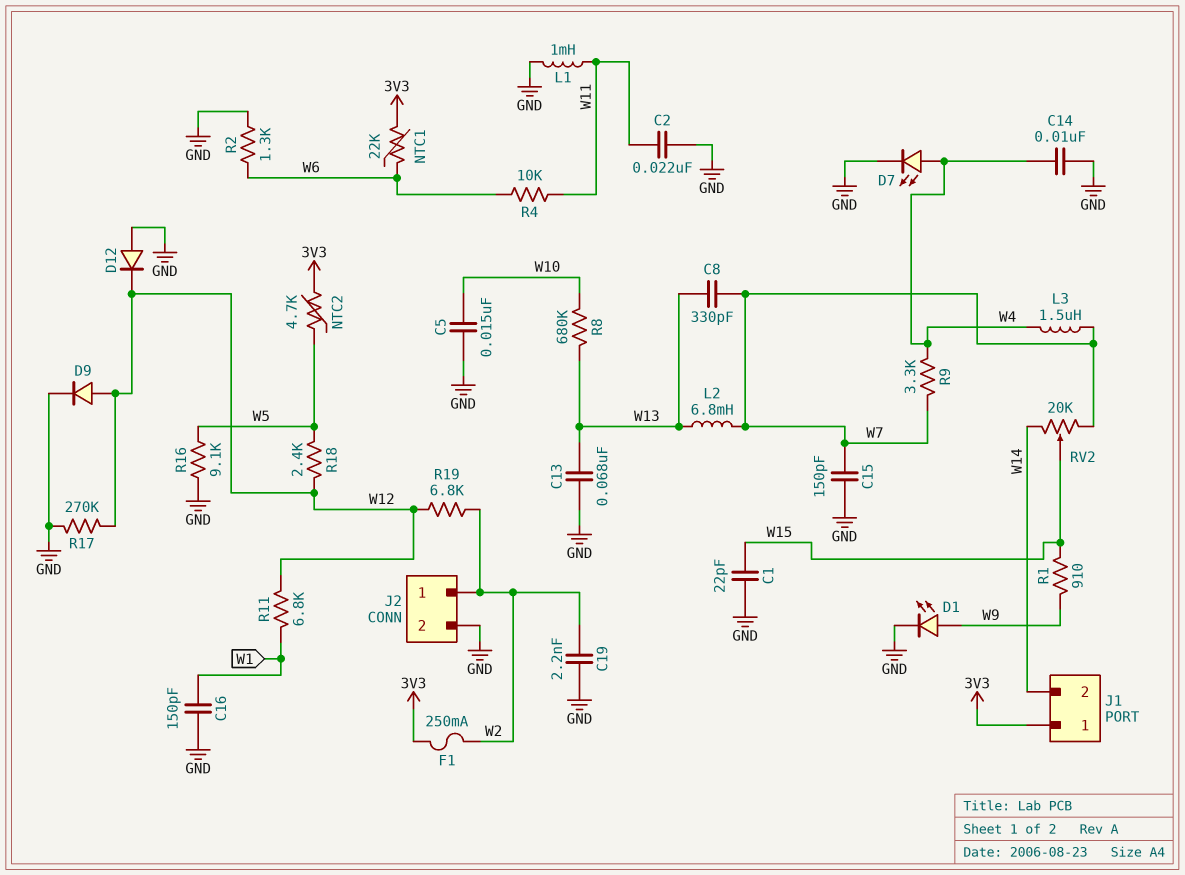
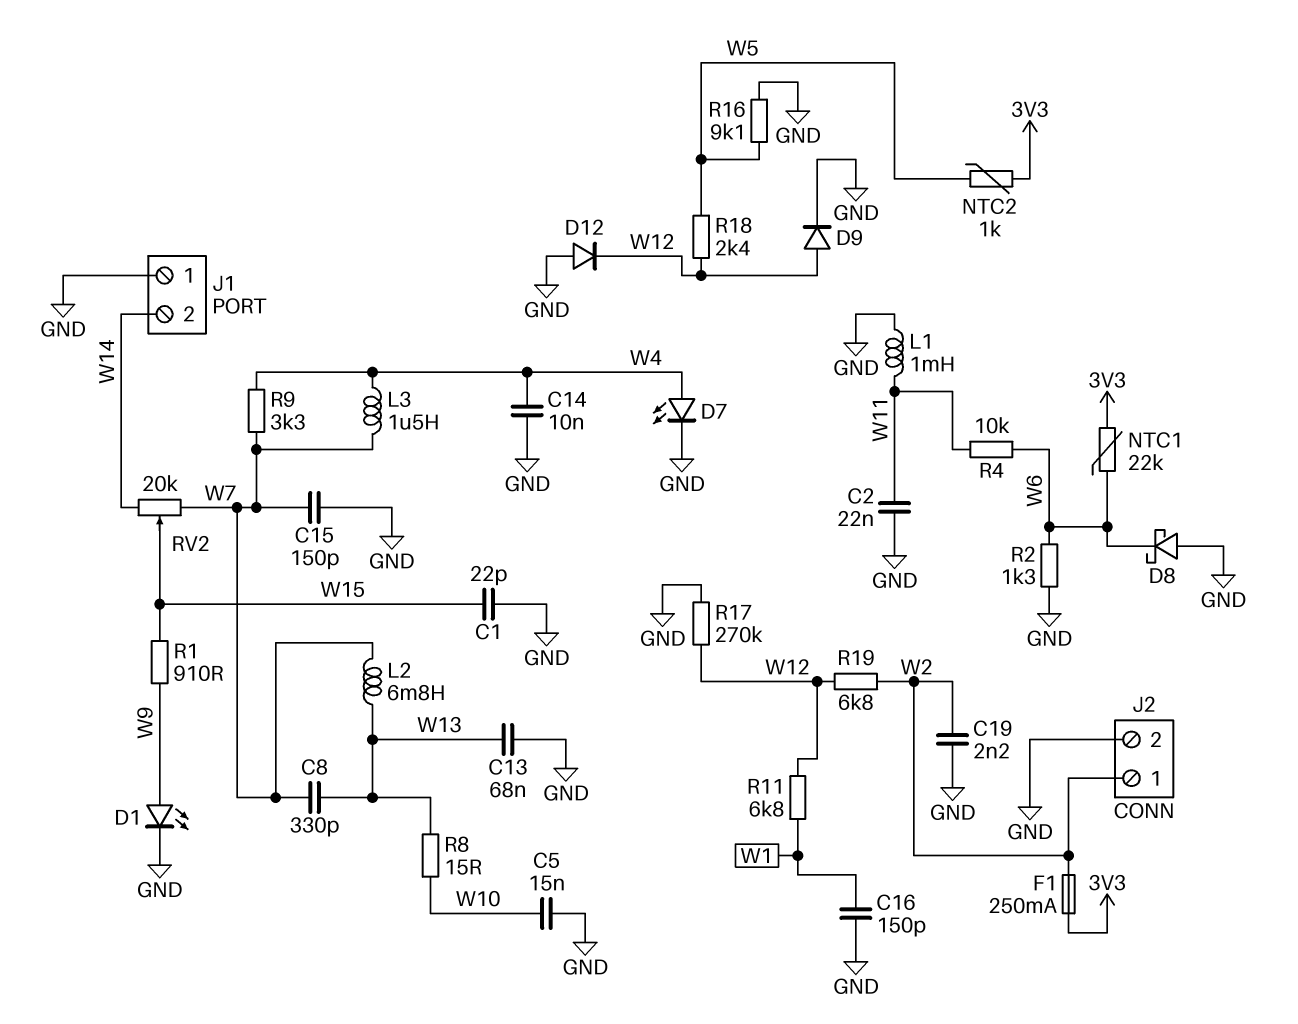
D8: none -> schottky (A GND, K W6)
J1 pin 1: 3V3 -> GND
NTC2: 4.7k (3V3, W5) -> 1k (3V3, W5)
R8: 680k (W10, W13) -> 15 (W10, W13)

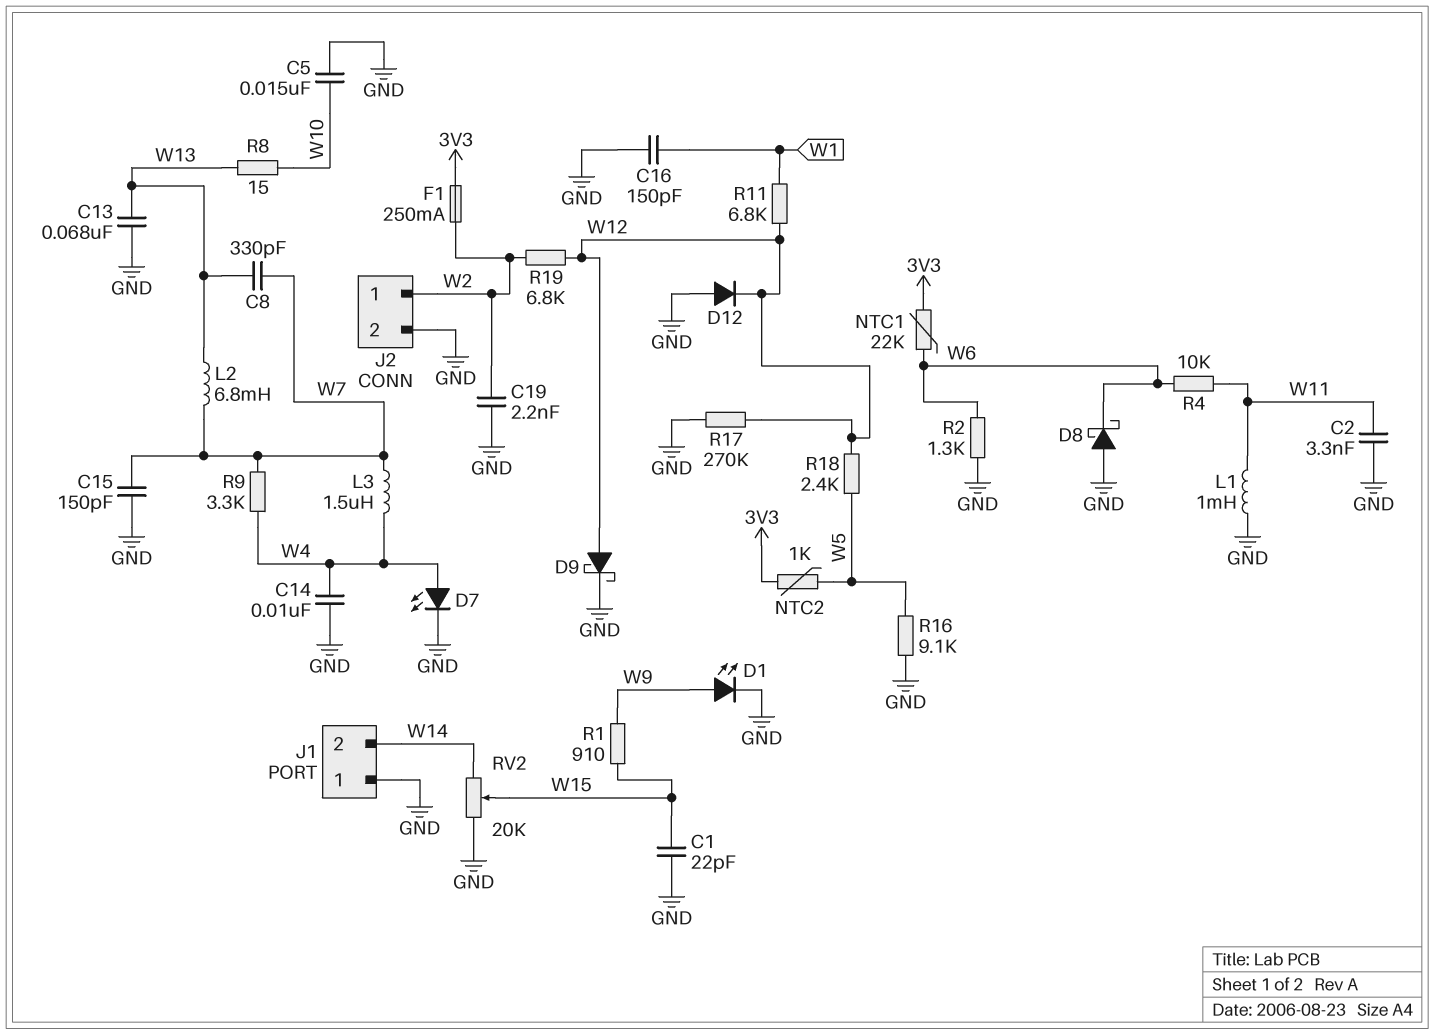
C2: 22nF (GND, W11) -> 3.3nF (GND, W11)
D9: diode (A W12, K GND) -> schottky (A W12, K GND)
RV2: 20k (W7, W14, wiper W15) -> 20k (GND, W14, wiper W15)

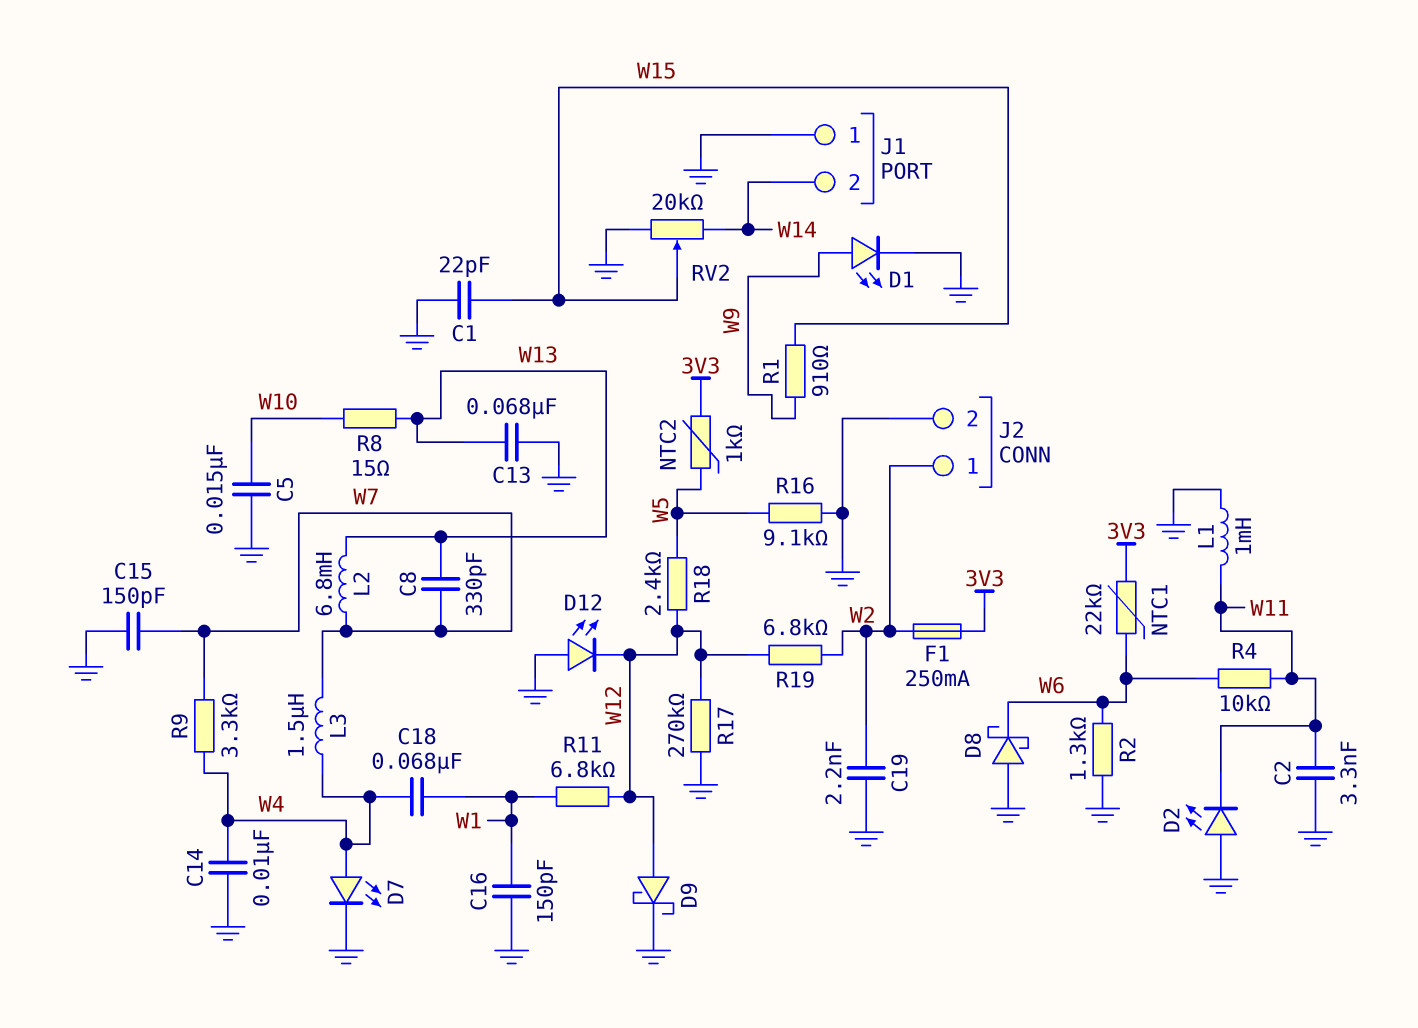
C18: none -> 68nF (W1, W4)
D2: none -> LED (A GND, K W11)
D12: diode (A GND, K W12) -> LED (A GND, K W12)

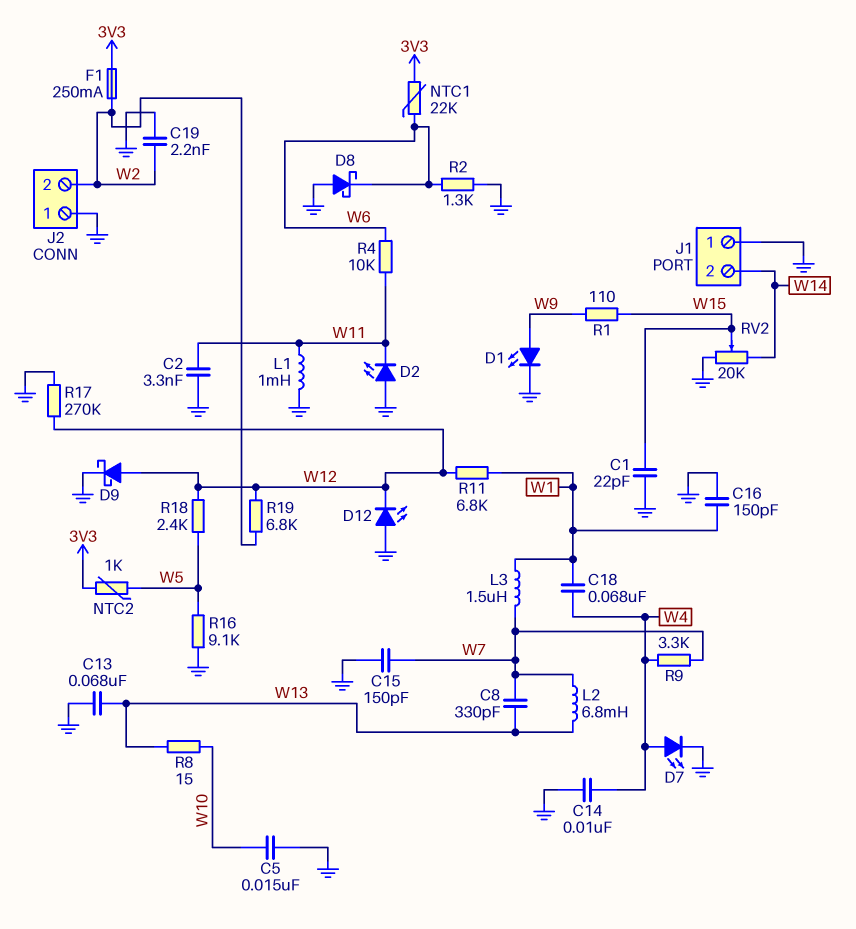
J2 pin 1: W2 -> GND
J2 pin 2: GND -> W2
L3: 1.5uH (W4, W7) -> 1.5uH (W1, W7)
R1: 910 (W9, W15) -> 110 (W9, W15)

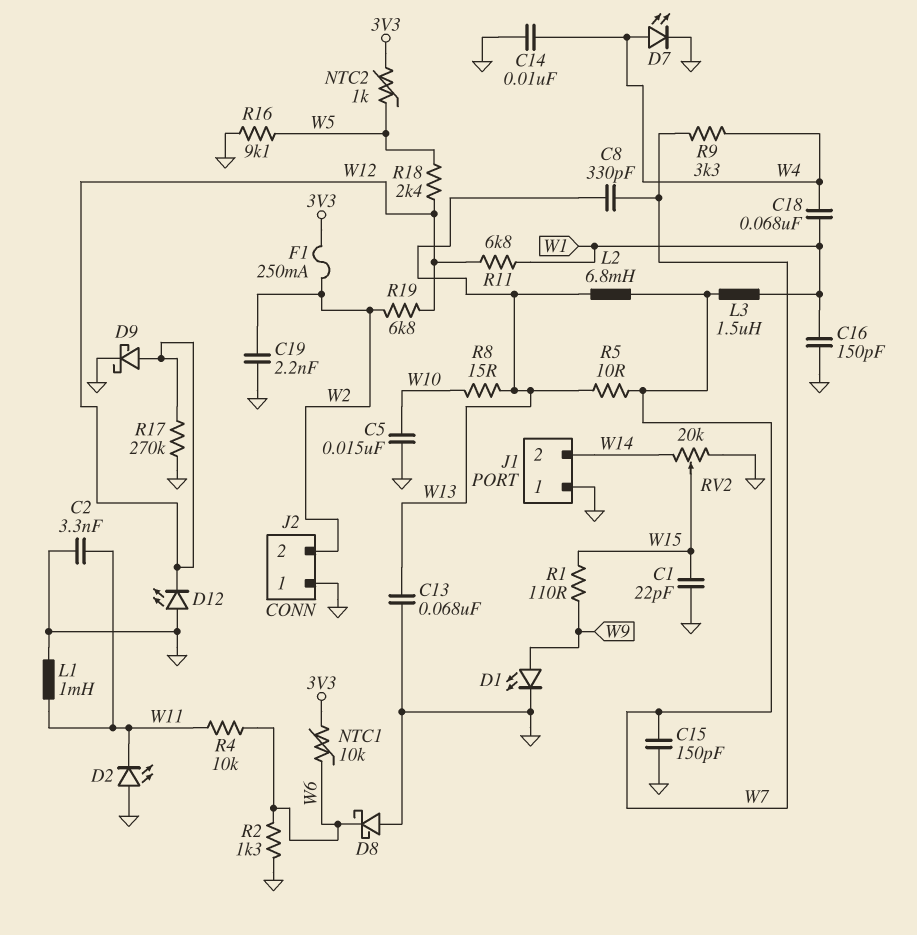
NTC1: 22k (3V3, W6) -> 10k (3V3, W6)
R5: none -> 10 (W7, W13)

